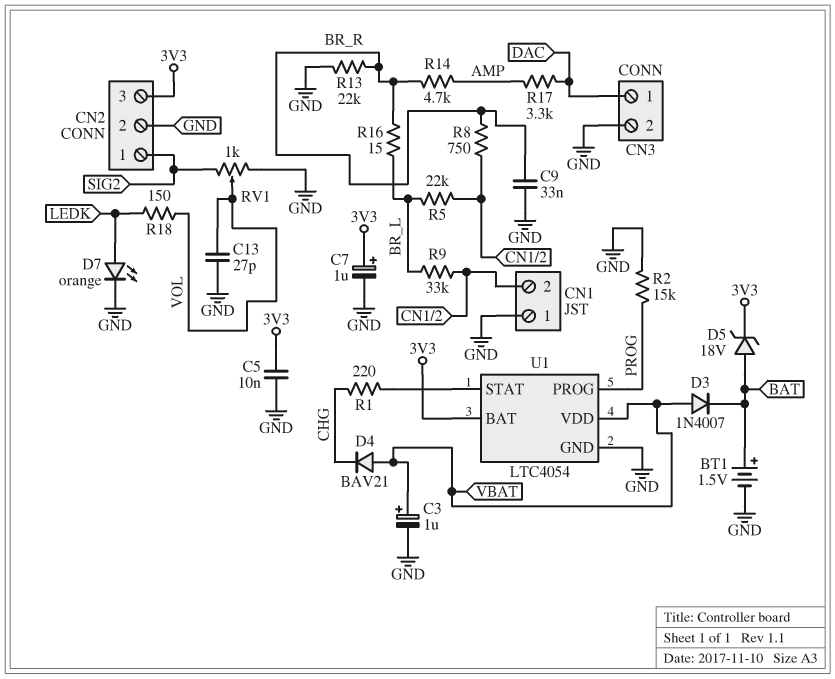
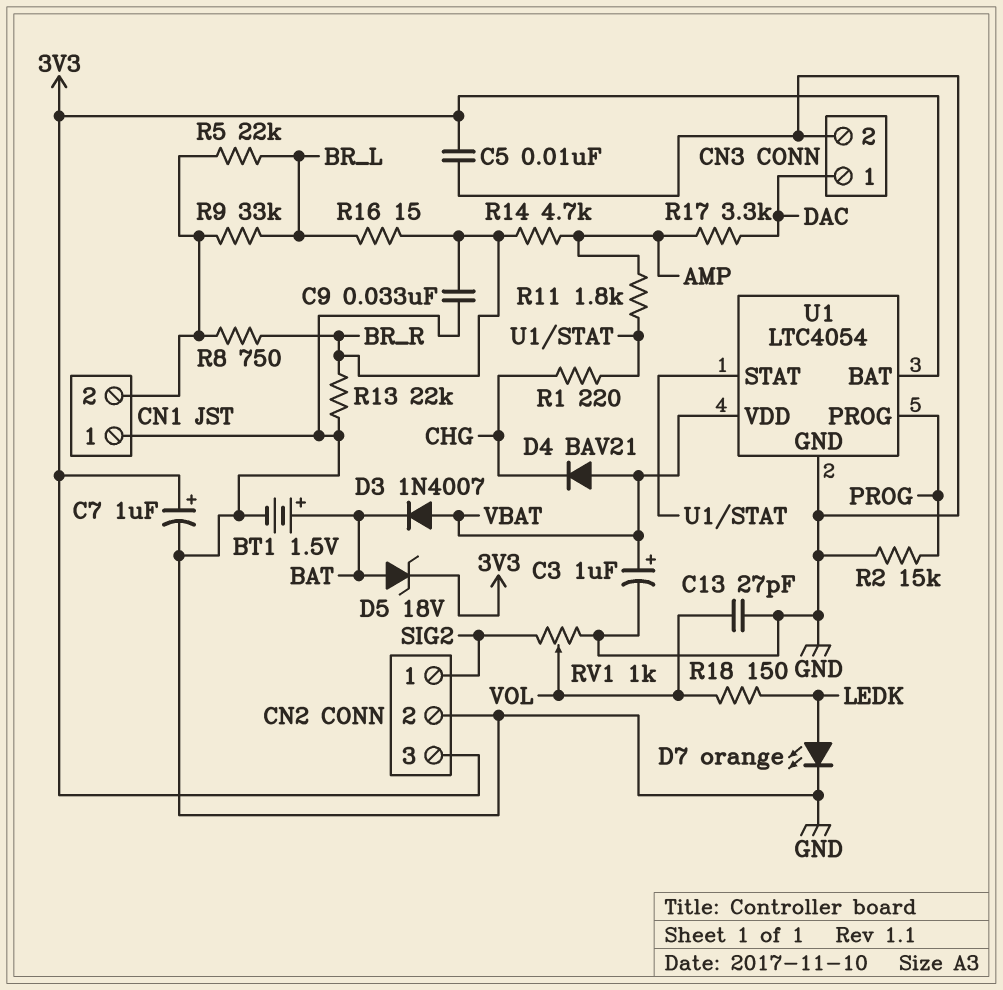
R11: none -> 1.8k (AMP, U1/STAT)

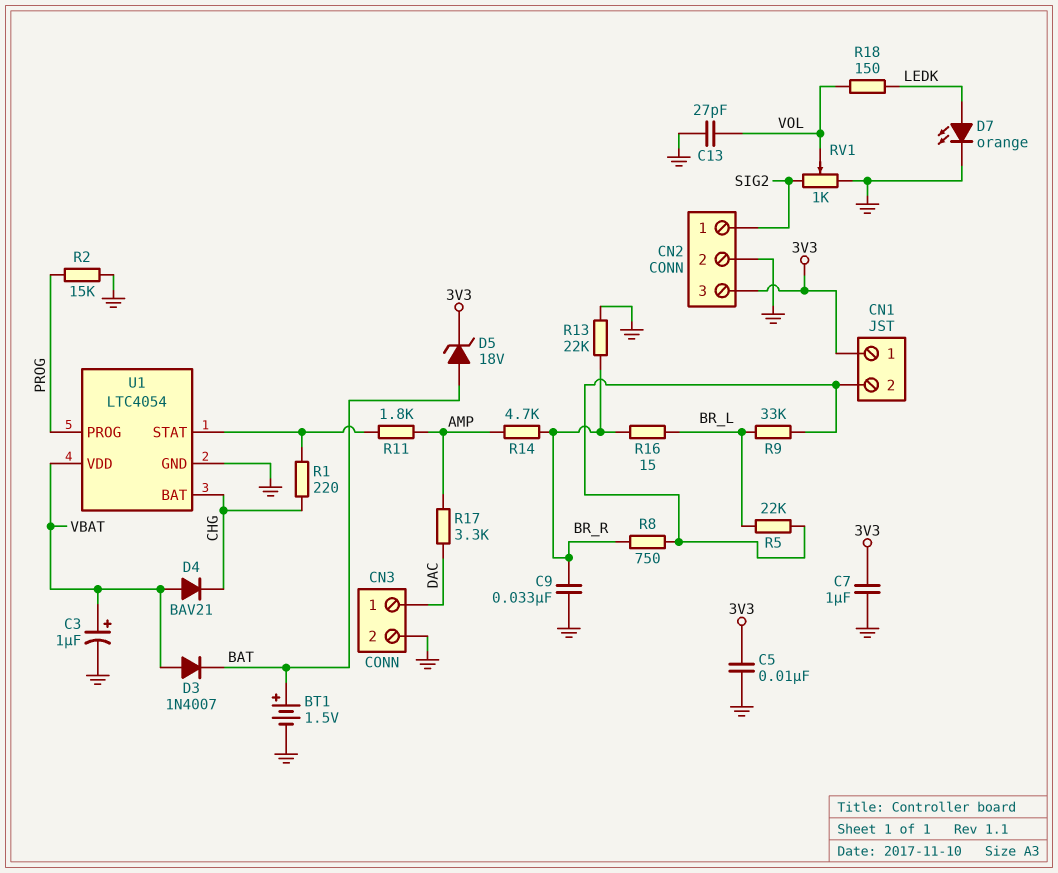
C7: 1uF (plus 3V3, minus GND) -> 1uF (3V3, GND)
CN1 pin 1: GND -> 3V3
U1 pin BAT: 3V3 -> CHG

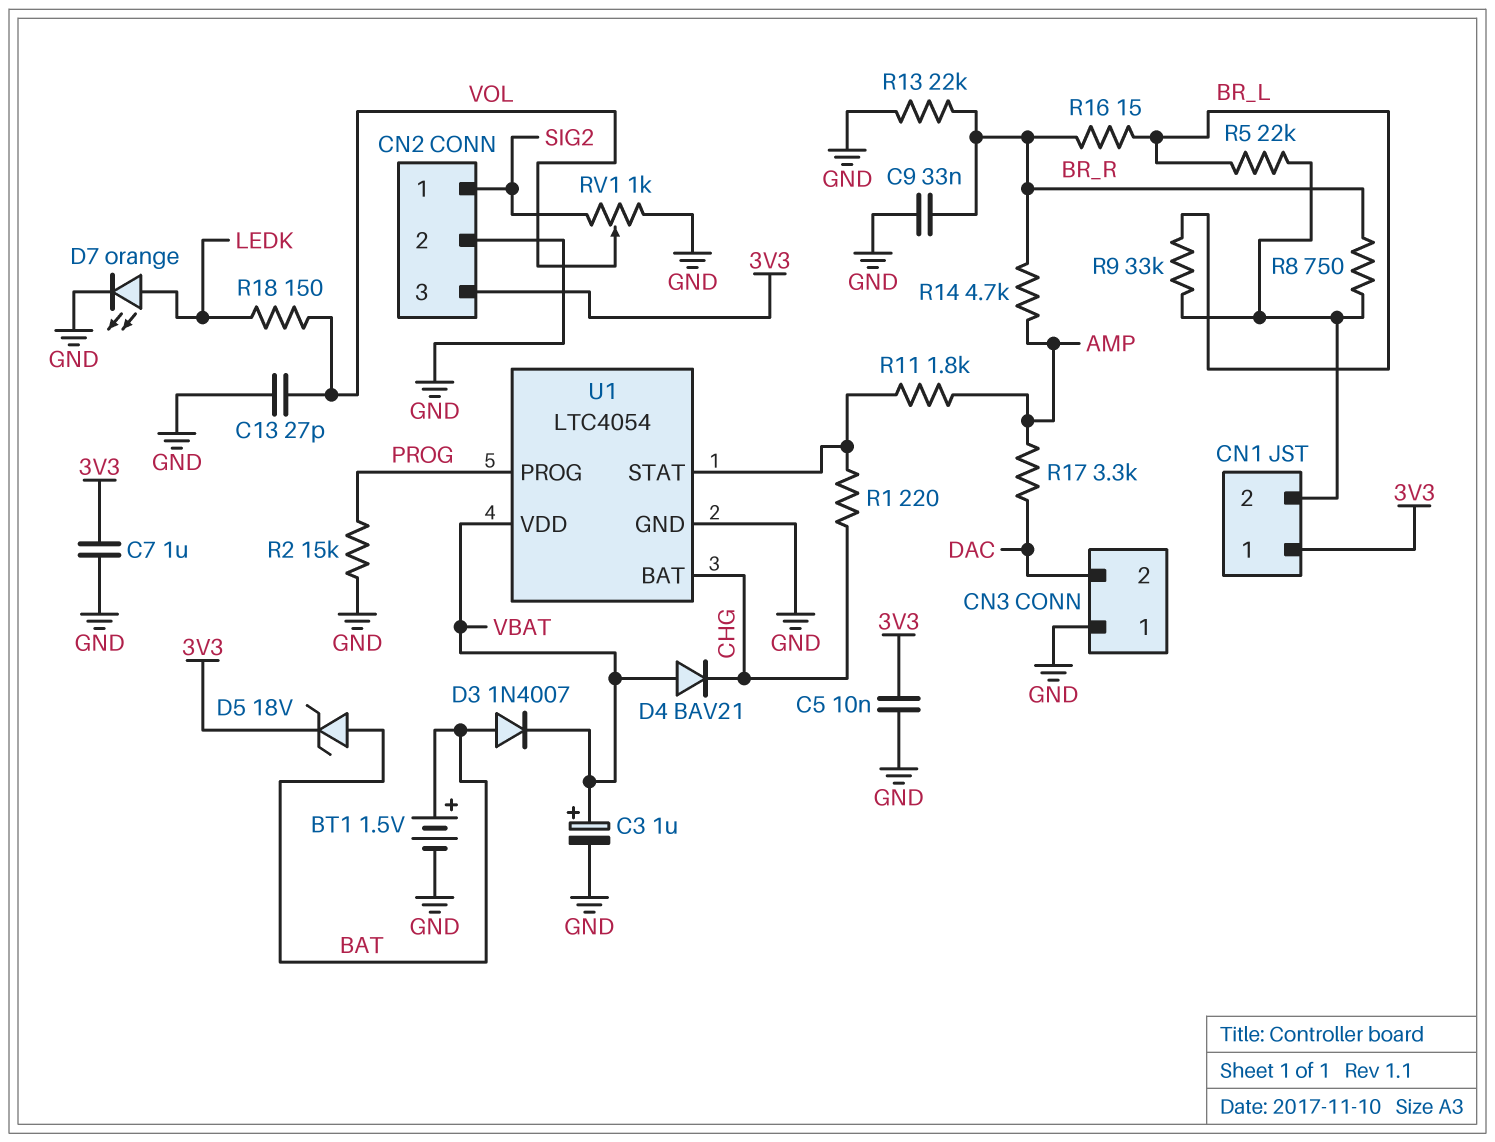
CN3 pin 1: DAC -> GND
CN3 pin 2: GND -> DAC
D3: diode 1N4007 (A VBAT, K BAT) -> diode 1N4007 (A BAT, K VBAT)

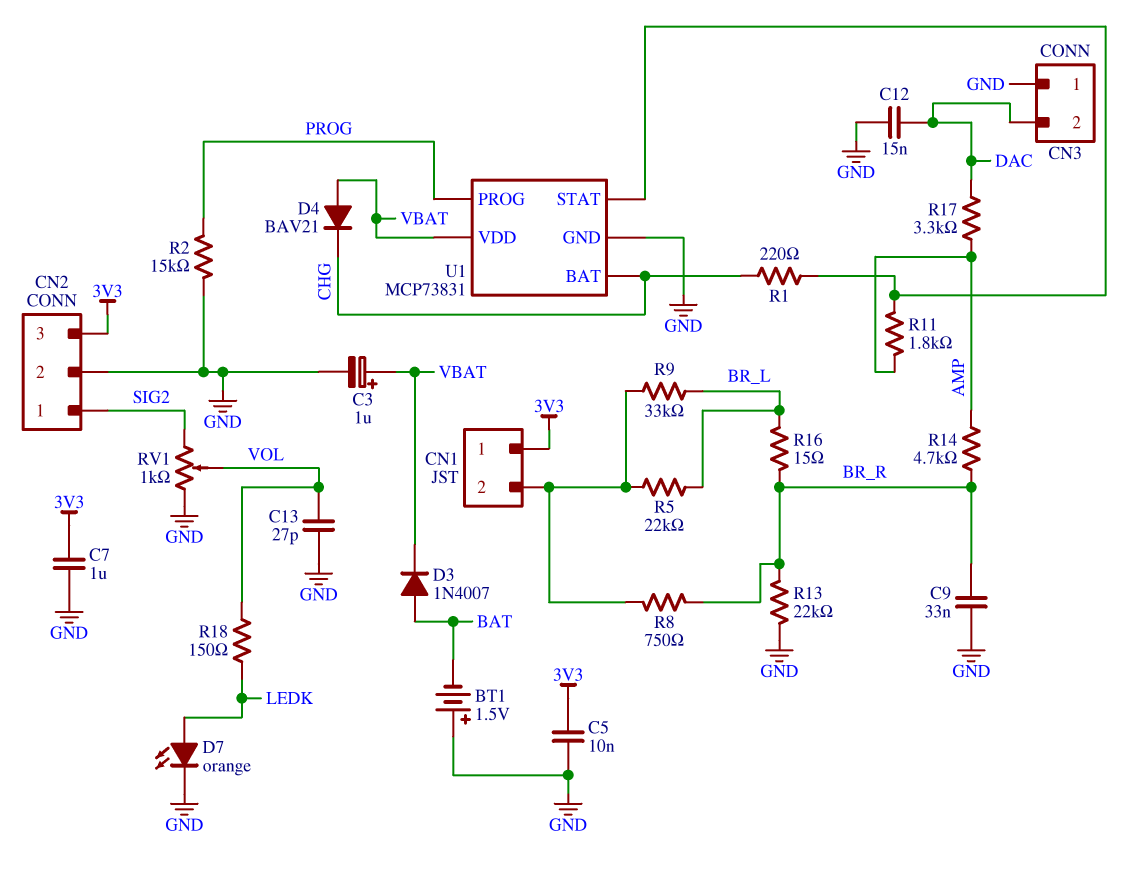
BT1: 1.5V (plus BAT, minus GND) -> 1.5V (plus GND, minus BAT)
C12: none -> 15nF (DAC, GND)
D5: zener 18V (A BAT, K 3V3) -> none
U1: LTC4054 -> MCP73831

